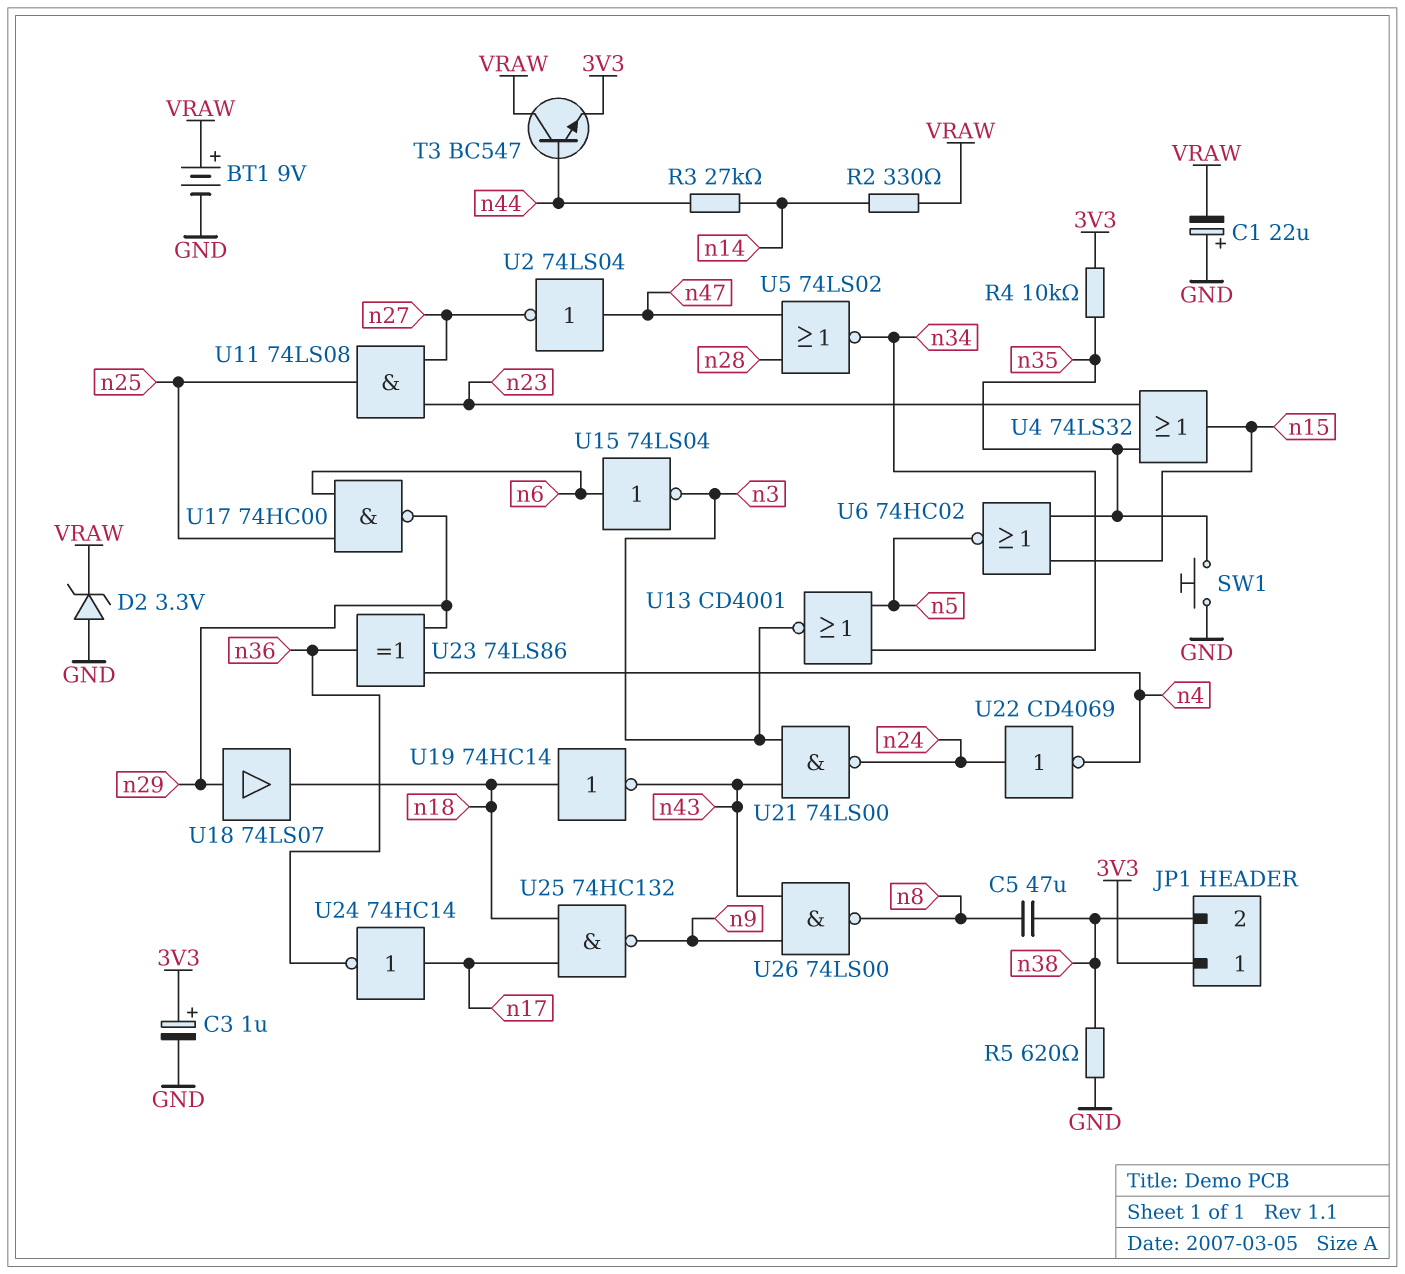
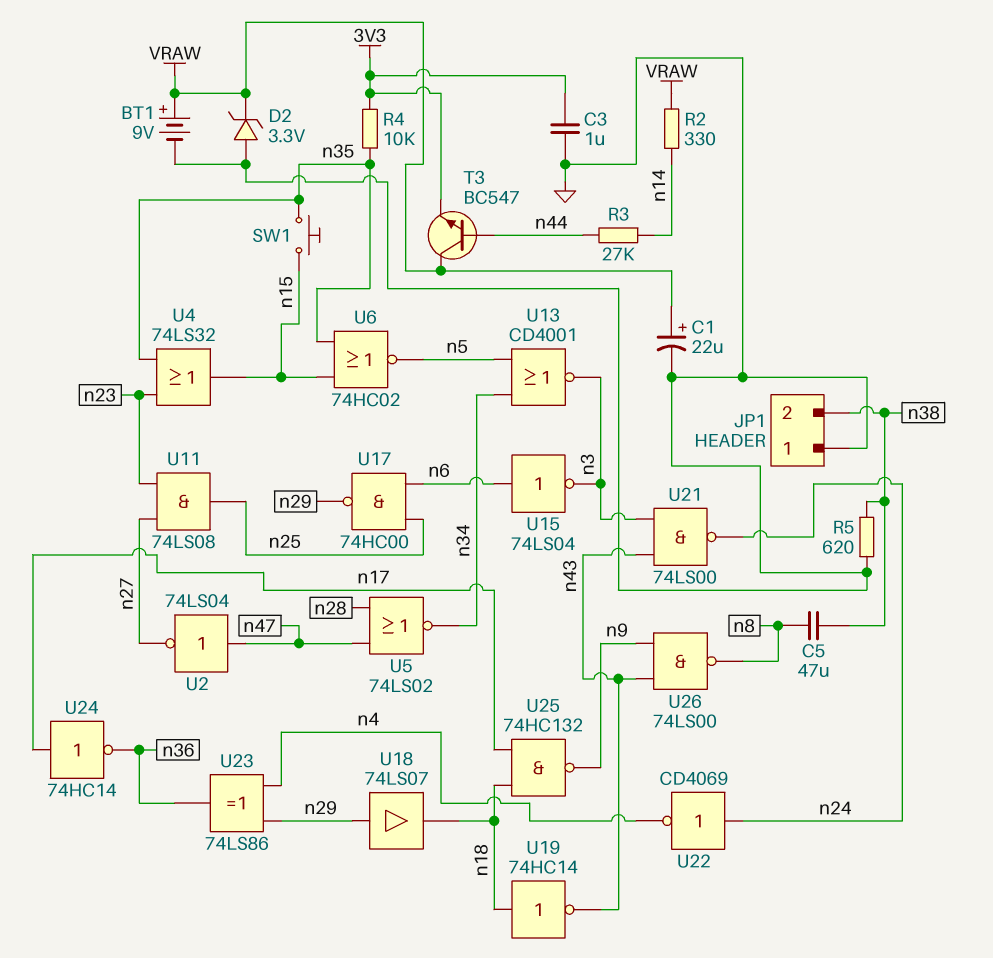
C1: 22uF (plus GND, minus VRAW) -> 22uF (plus VRAW, minus GND)
C3: 1uF (plus 3V3, minus GND) -> 1uF (3V3, GND)
JP1 pin 1: 3V3 -> GND
SW1: button (GND, n35) -> button (n15, n35)

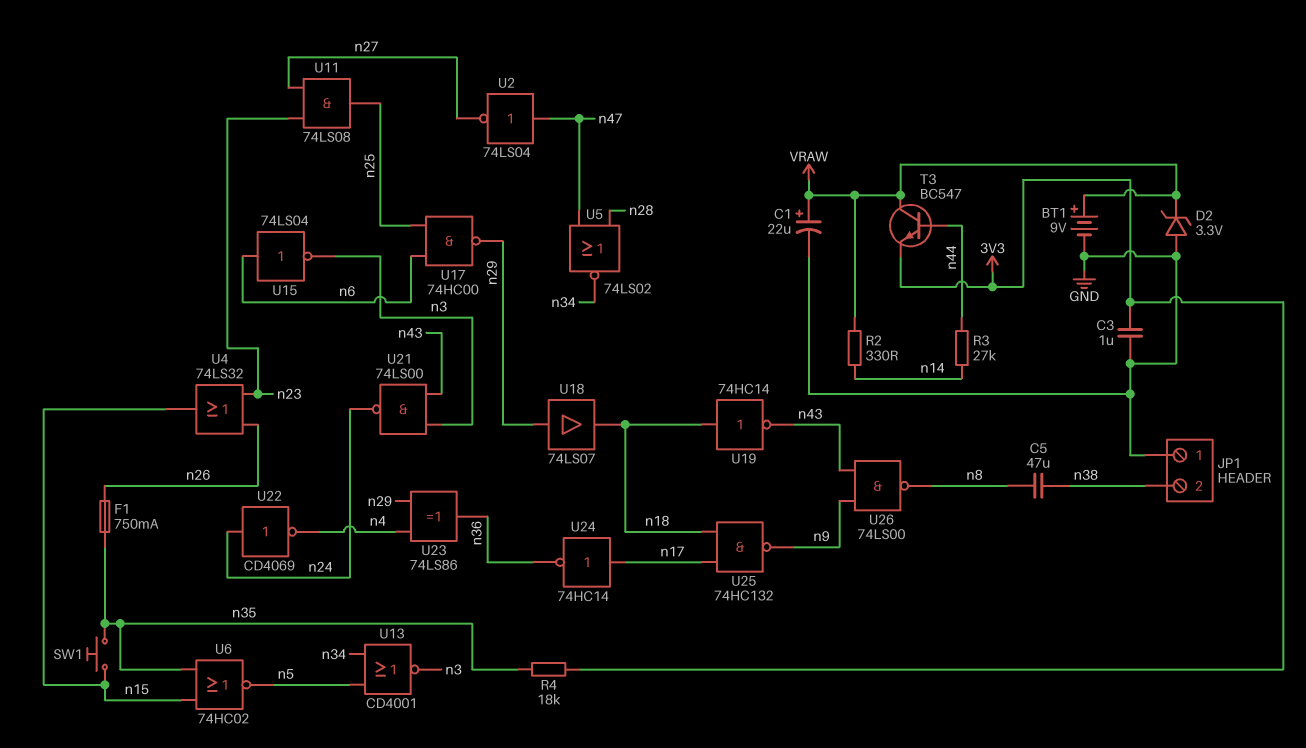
F1: none -> 750mA (n26, n35)
R4: 10k (3V3, n35) -> 18k (3V3, n35)
R5: 620 (GND, n38) -> none
U4: OR 74LS32 (in n23, in n35, out n15) -> OR 74LS32 (in n23, in n26, out n15)

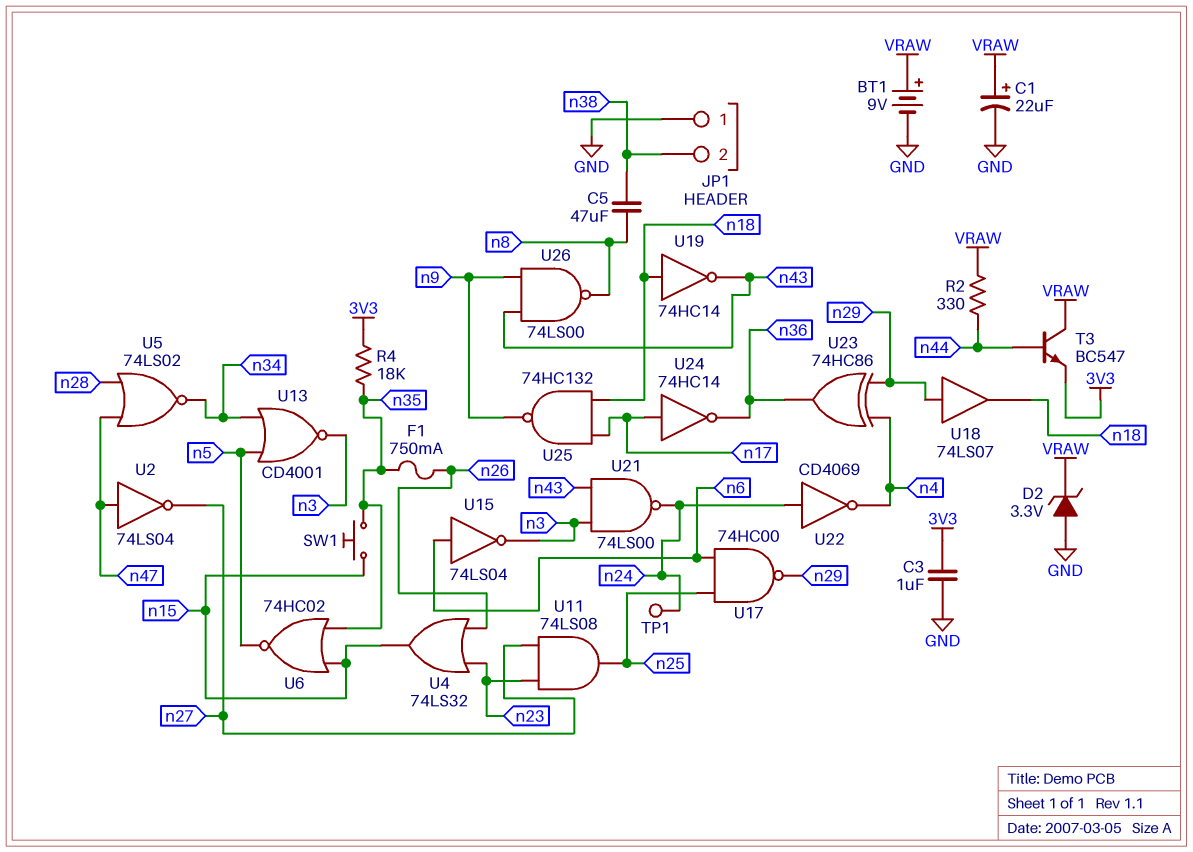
R2: 330 (VRAW, n14) -> 330 (VRAW, n44)
R3: 27k (n14, n44) -> none
TP1: none -> test point (n24)
U23: XOR 74LS86 (in n4, in n29, out n36) -> XOR 74HC86 (in n4, in n29, out n36)

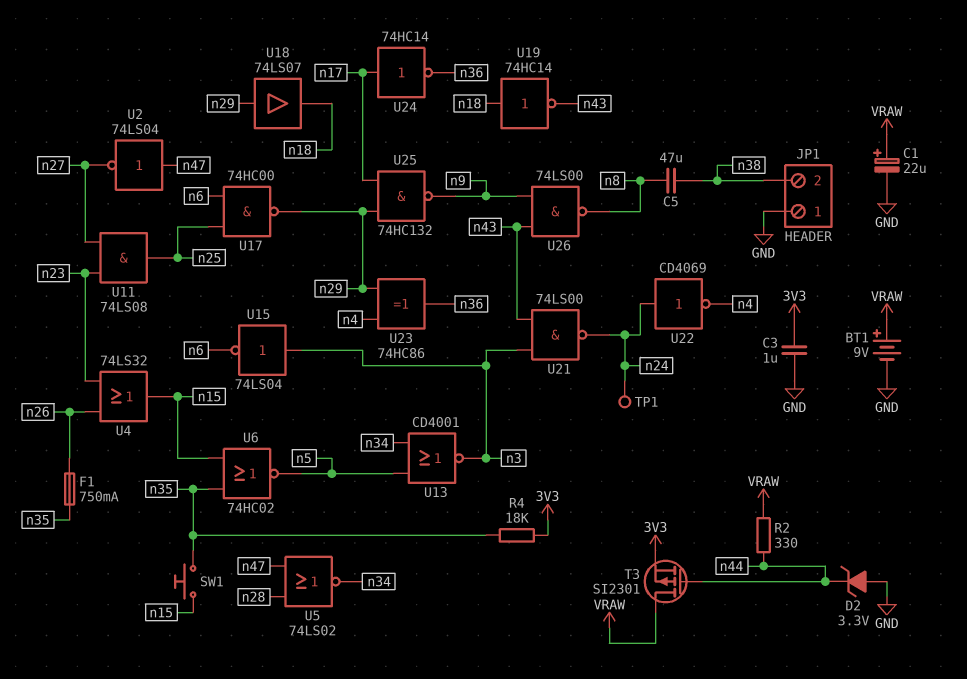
D2: zener 3.3V (A GND, K VRAW) -> zener 3.3V (A GND, K n44)
T3: NPN BC547 (B n44, C VRAW, E 3V3) -> PMOS SI2301 (G n44, D VRAW, S 3V3)
U15: NOT 74LS04 (in n6, out n3) -> NOT 74LS04 (in n3, out n6)
U25: NAND 74HC132 (in n17, in n18, out n9) -> NAND 74HC132 (in n17, in n29, out n9)

